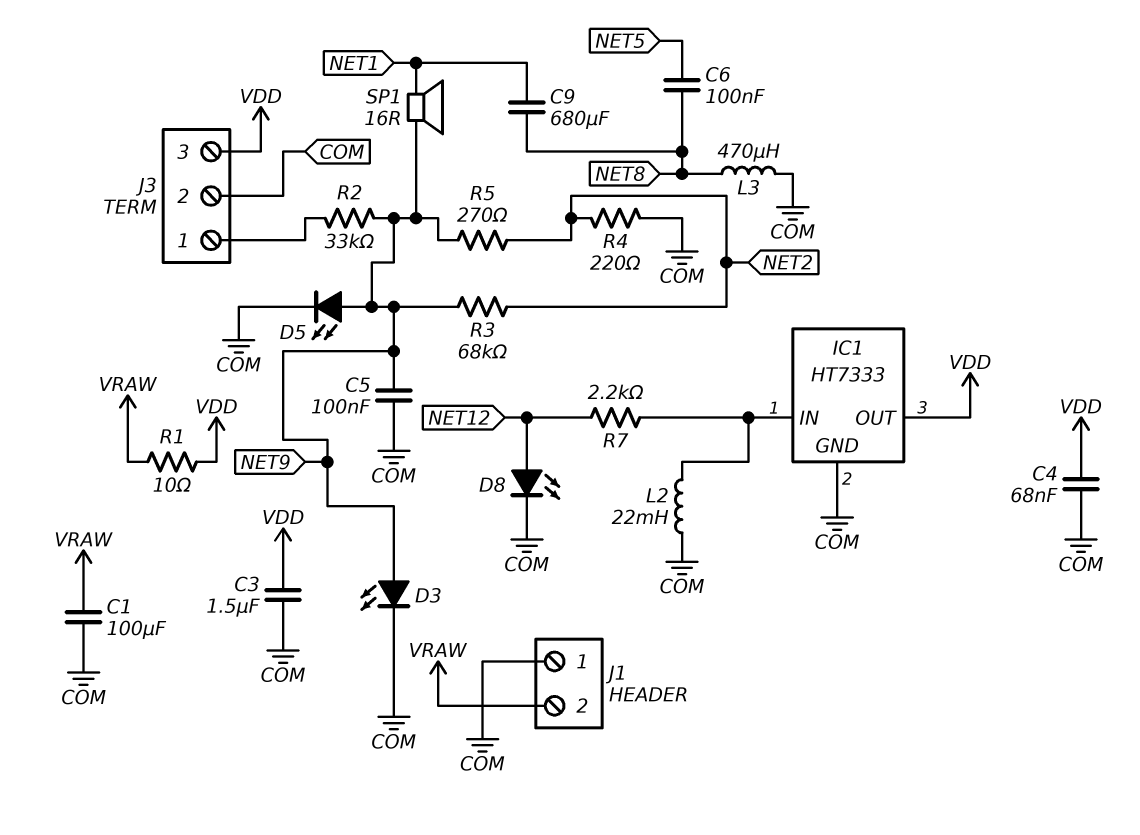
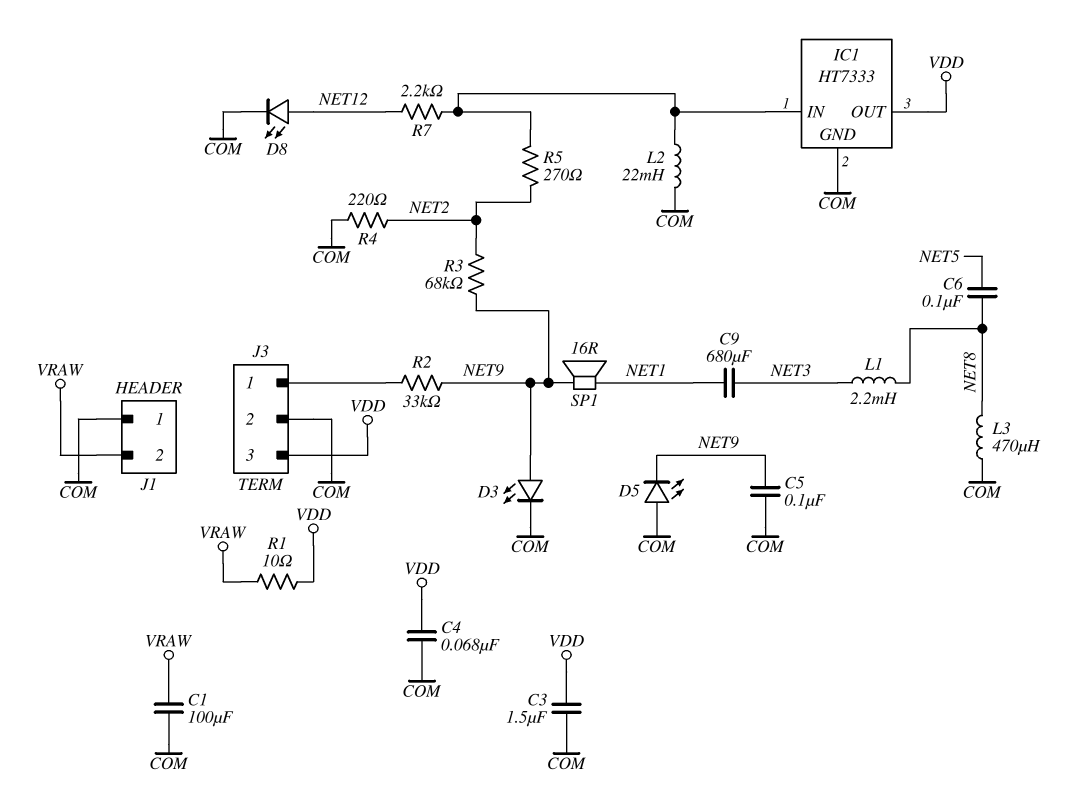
C9: 680uF (NET1, NET8) -> 680uF (NET1, NET3)
D5: LED (A NET9, K COM) -> LED (A COM, K NET9)
L1: none -> 2.2mH (NET3, NET8)
R5: 270 (NET2, NET9) -> 270 (IC1/IN, NET2)

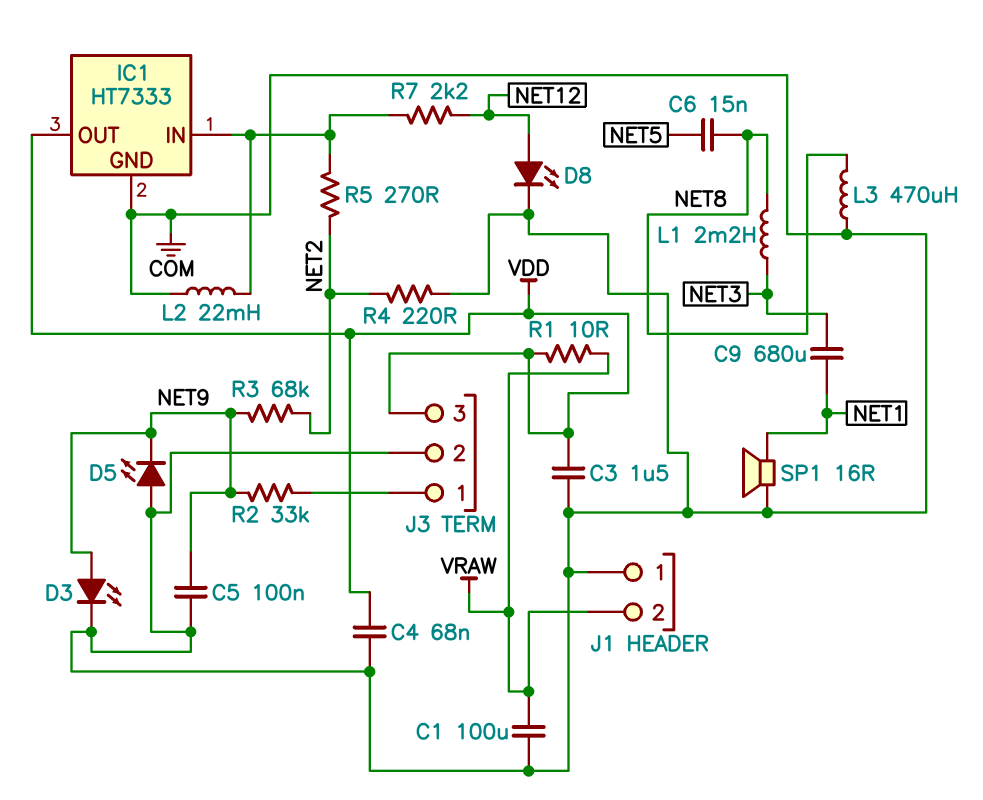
C6: 100nF (NET5, NET8) -> 15nF (NET5, NET8)
SP1: speaker 16R (NET1, NET9) -> speaker 16R (COM, NET1)

